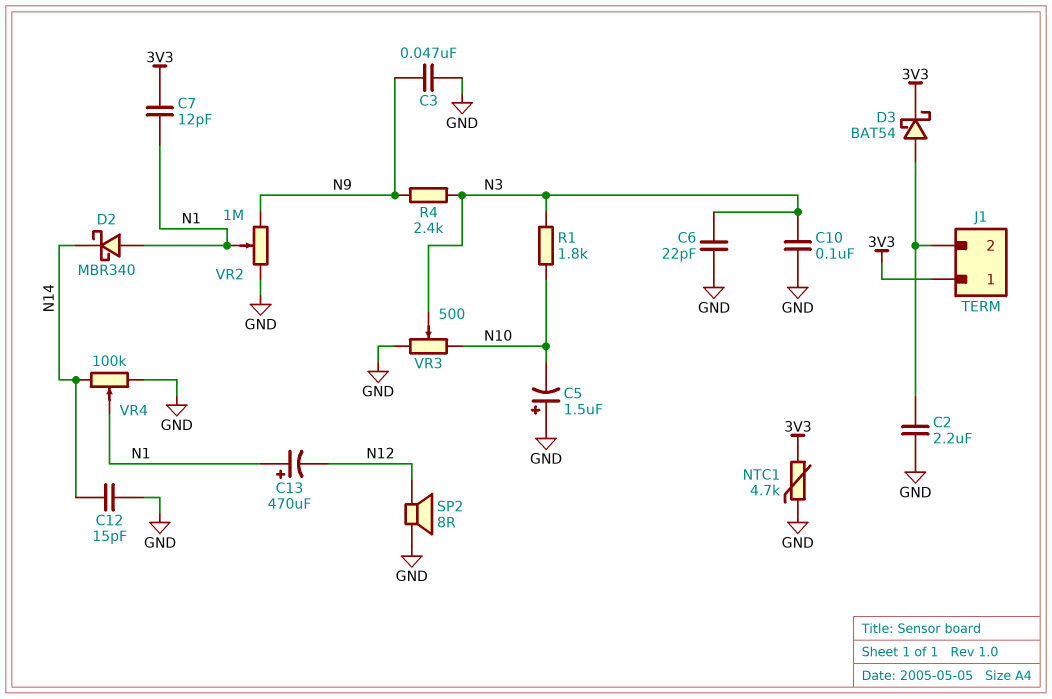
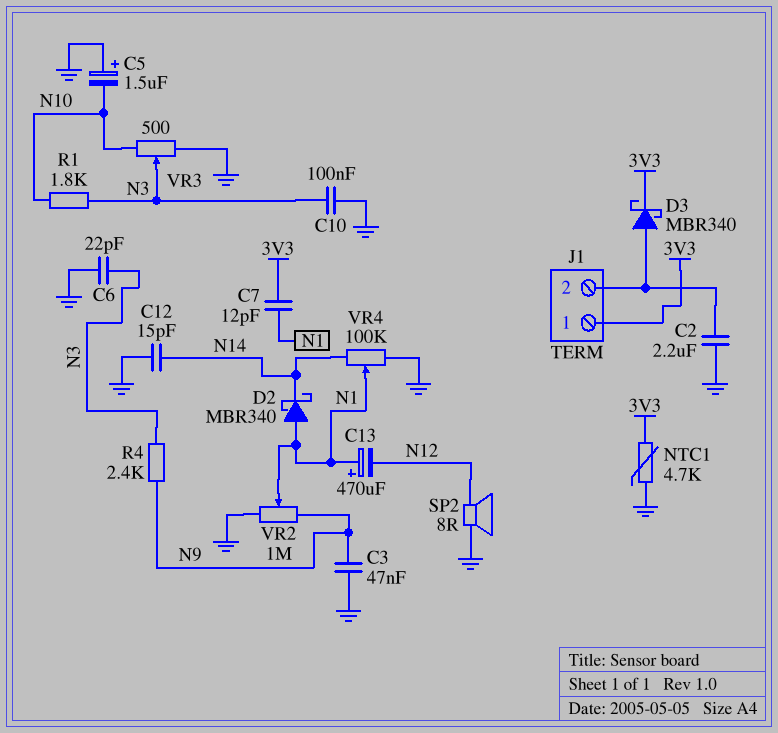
D3: schottky BAT54 (A J1/2, K 3V3) -> schottky MBR340 (A J1/2, K 3V3)

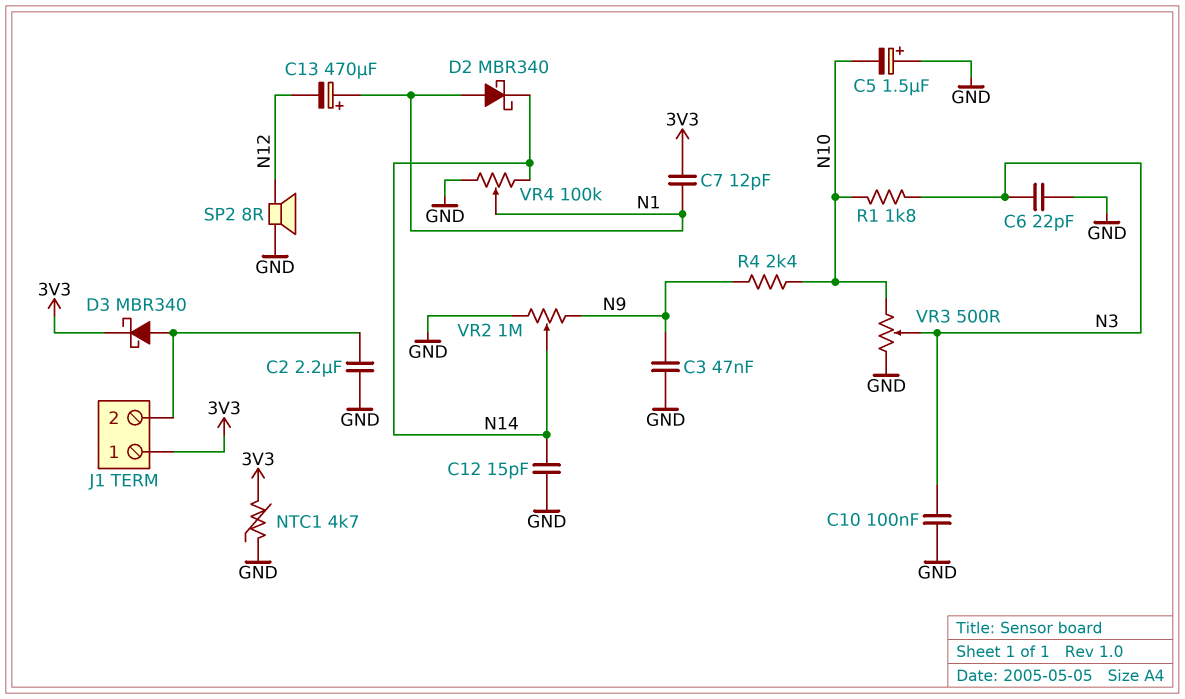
R4: 2.4k (N3, N9) -> 2.4k (N9, N10)
VR2: 1M (GND, N9, wiper N1) -> 1M (GND, N9, wiper N14)

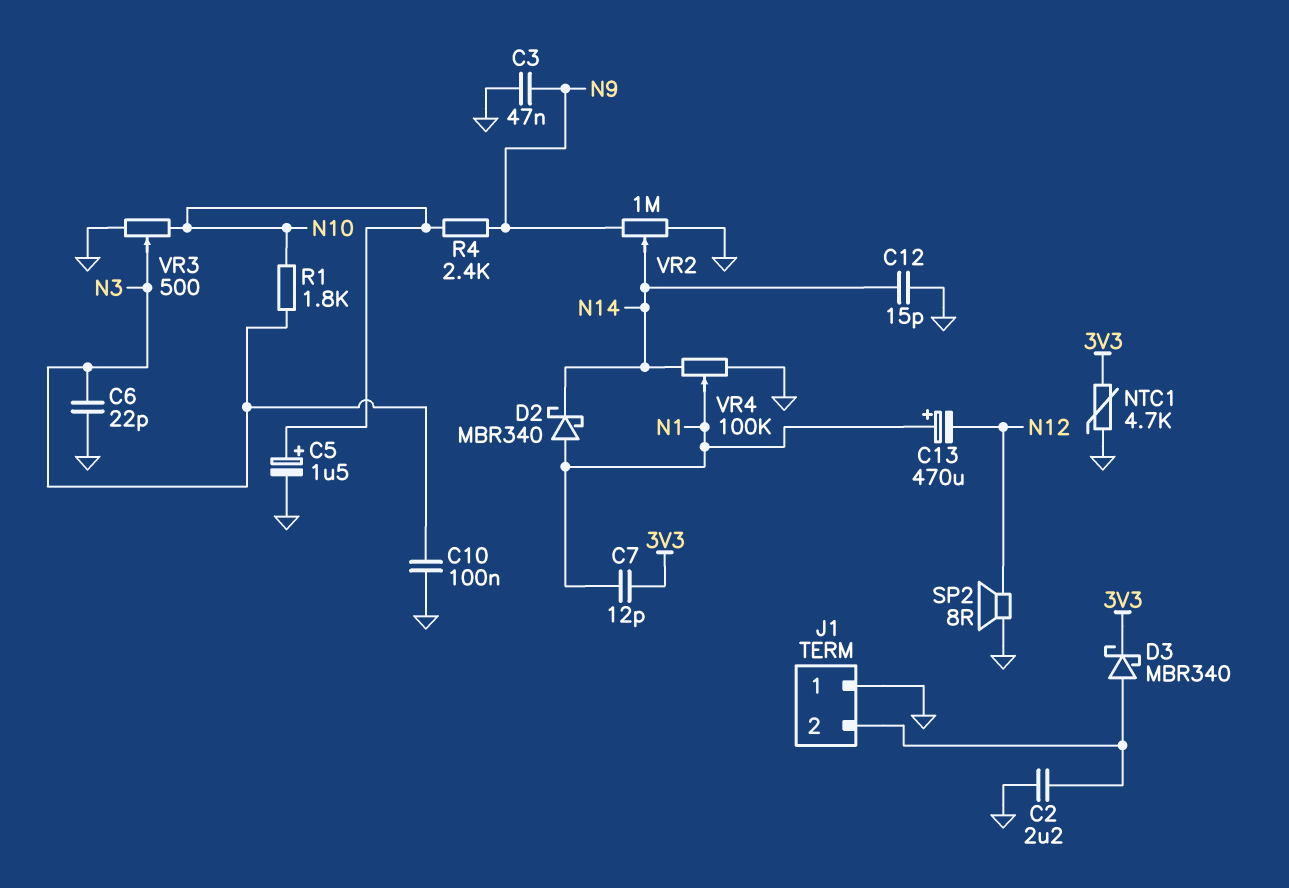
C5: 1.5uF (plus GND, minus N10) -> 1.5uF (plus N10, minus GND)
J1 pin 1: 3V3 -> GND

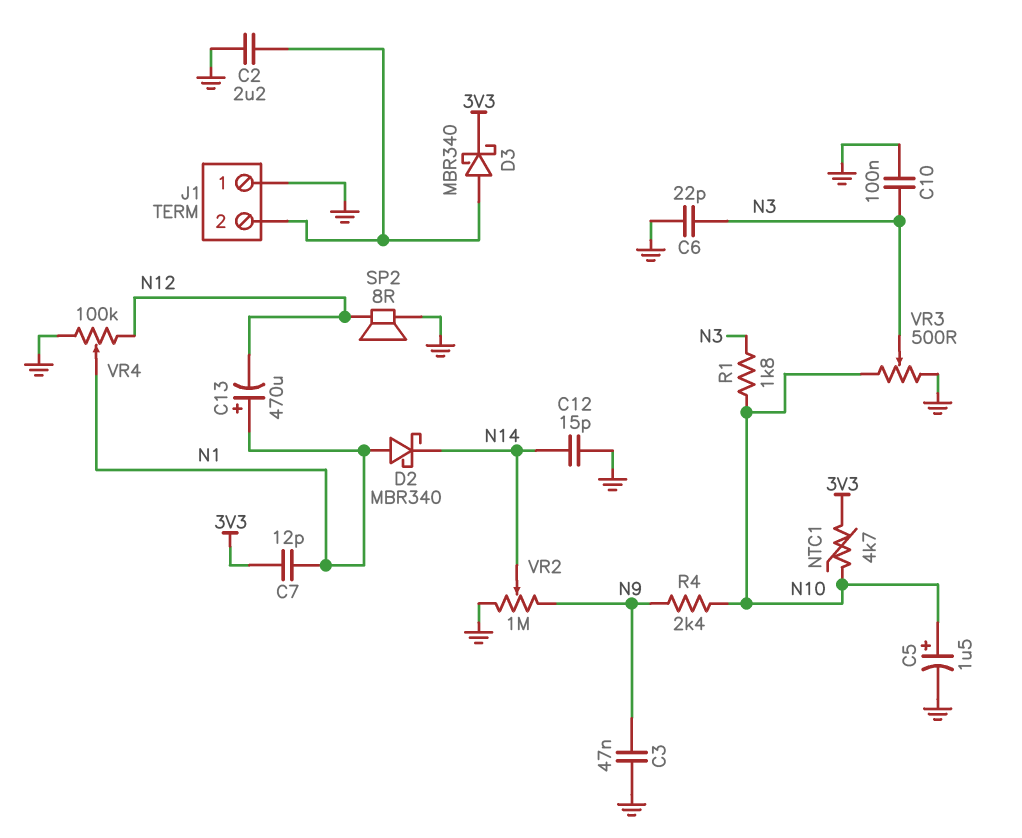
NTC1: 4.7k (3V3, GND) -> 4.7k (3V3, N10)
VR4: 100k (GND, N14, wiper N1) -> 100k (GND, N12, wiper N1)

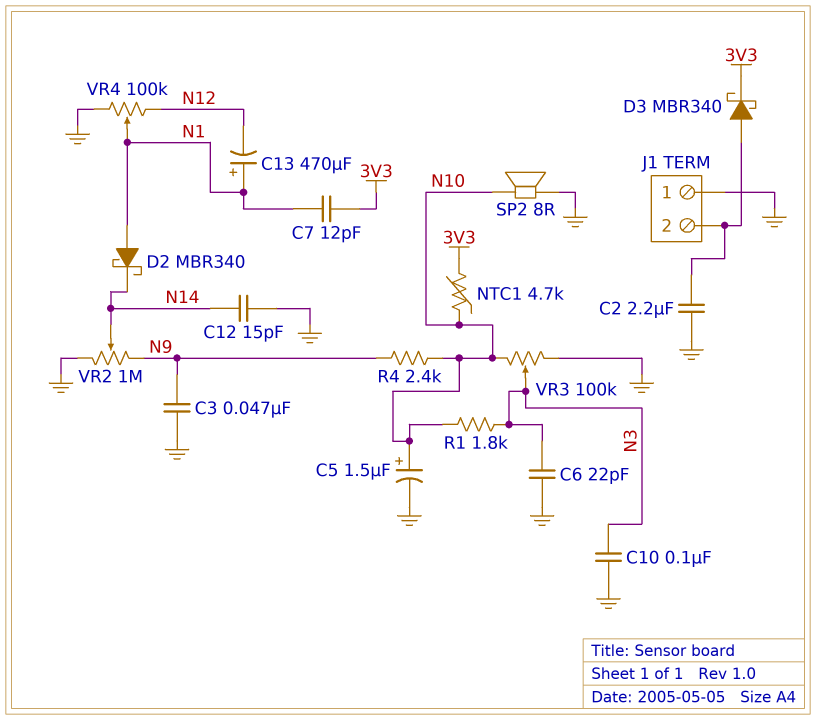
SP2: speaker 8R (GND, N12) -> speaker 8R (GND, N10)
VR3: 500 (GND, N10, wiper N3) -> 100k (GND, N10, wiper N3)

